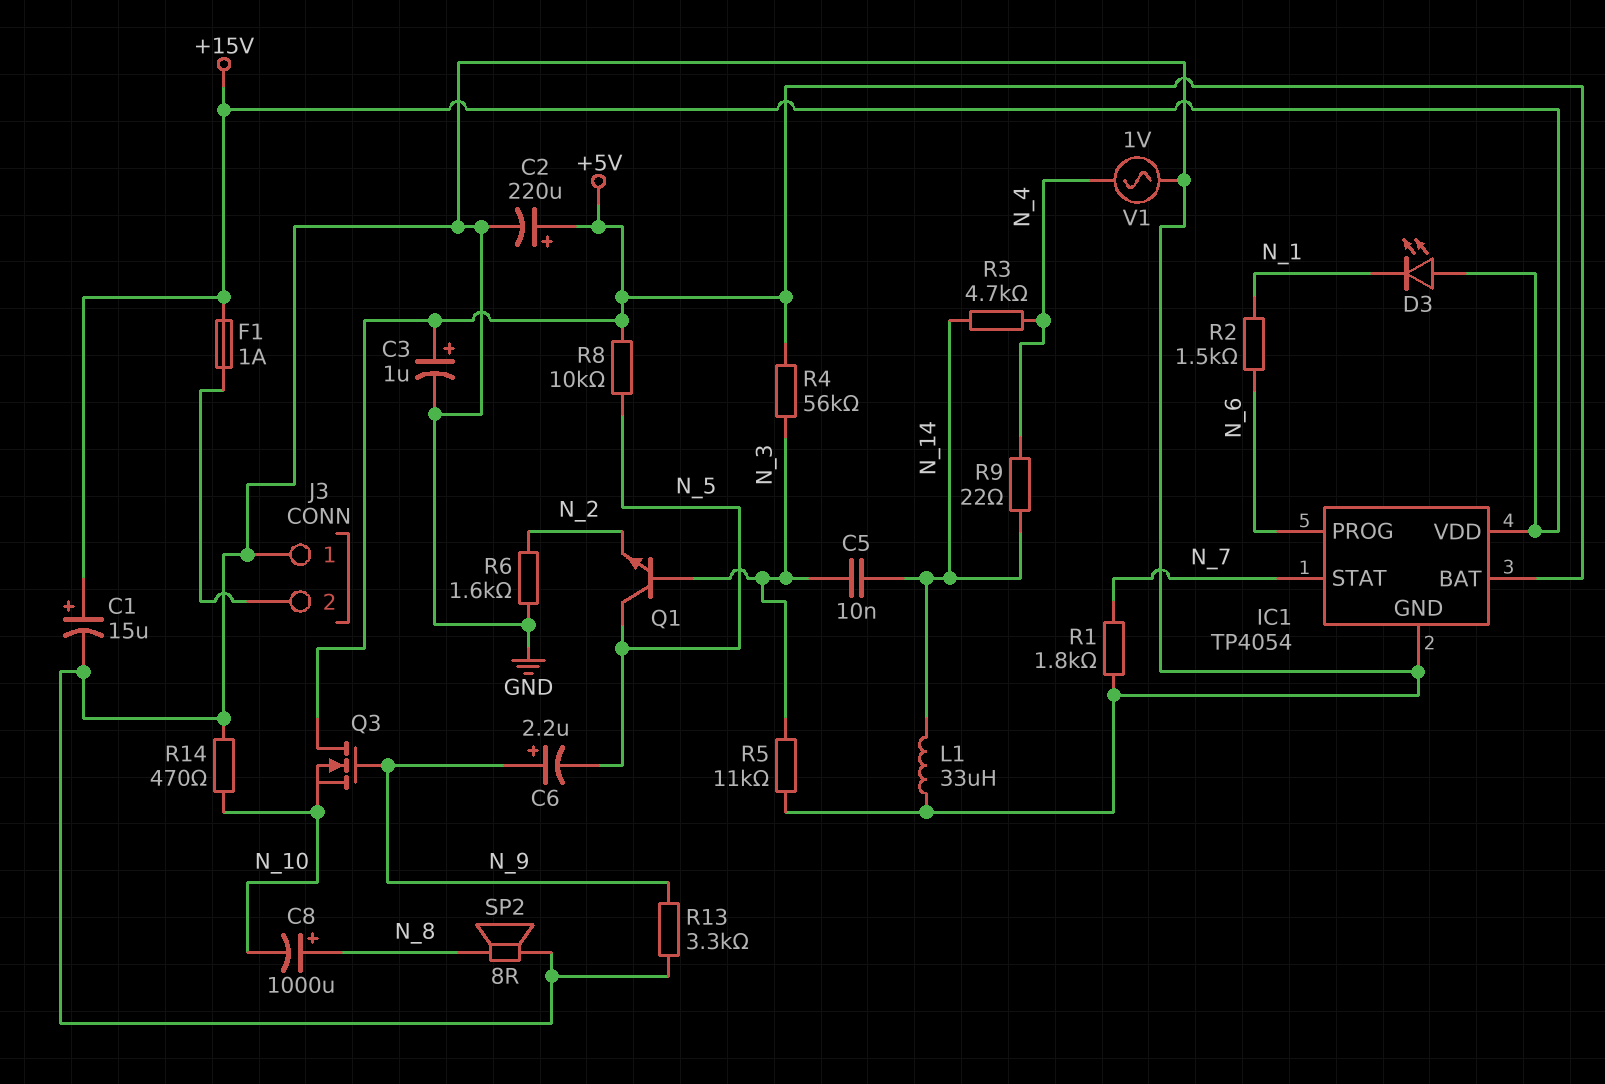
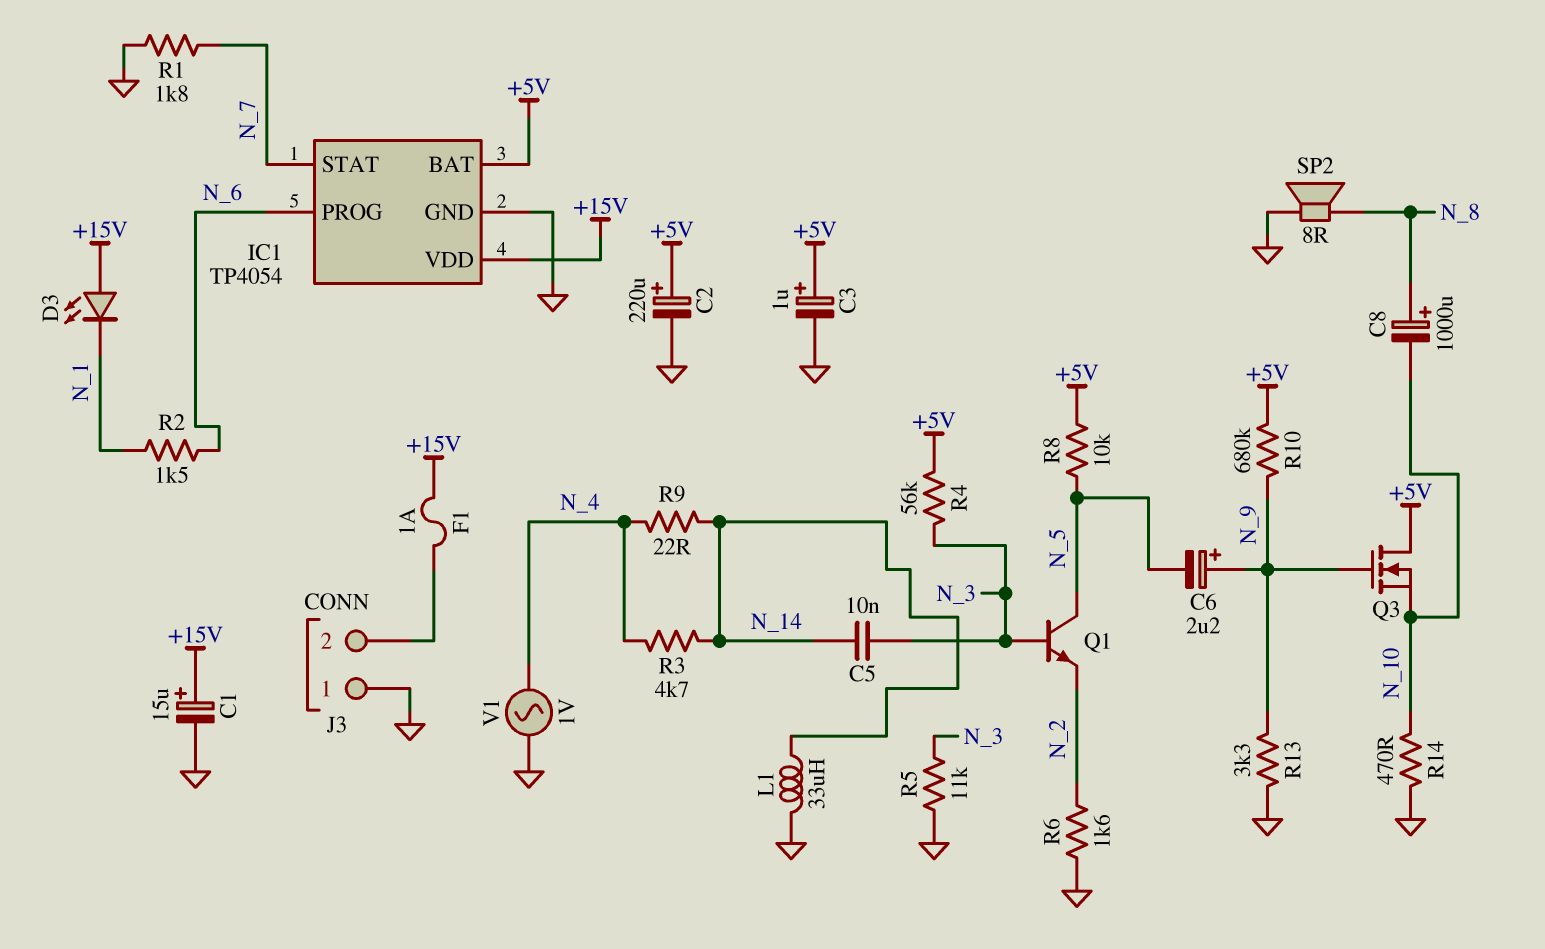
R10: none -> 680k (+5V, N_9)

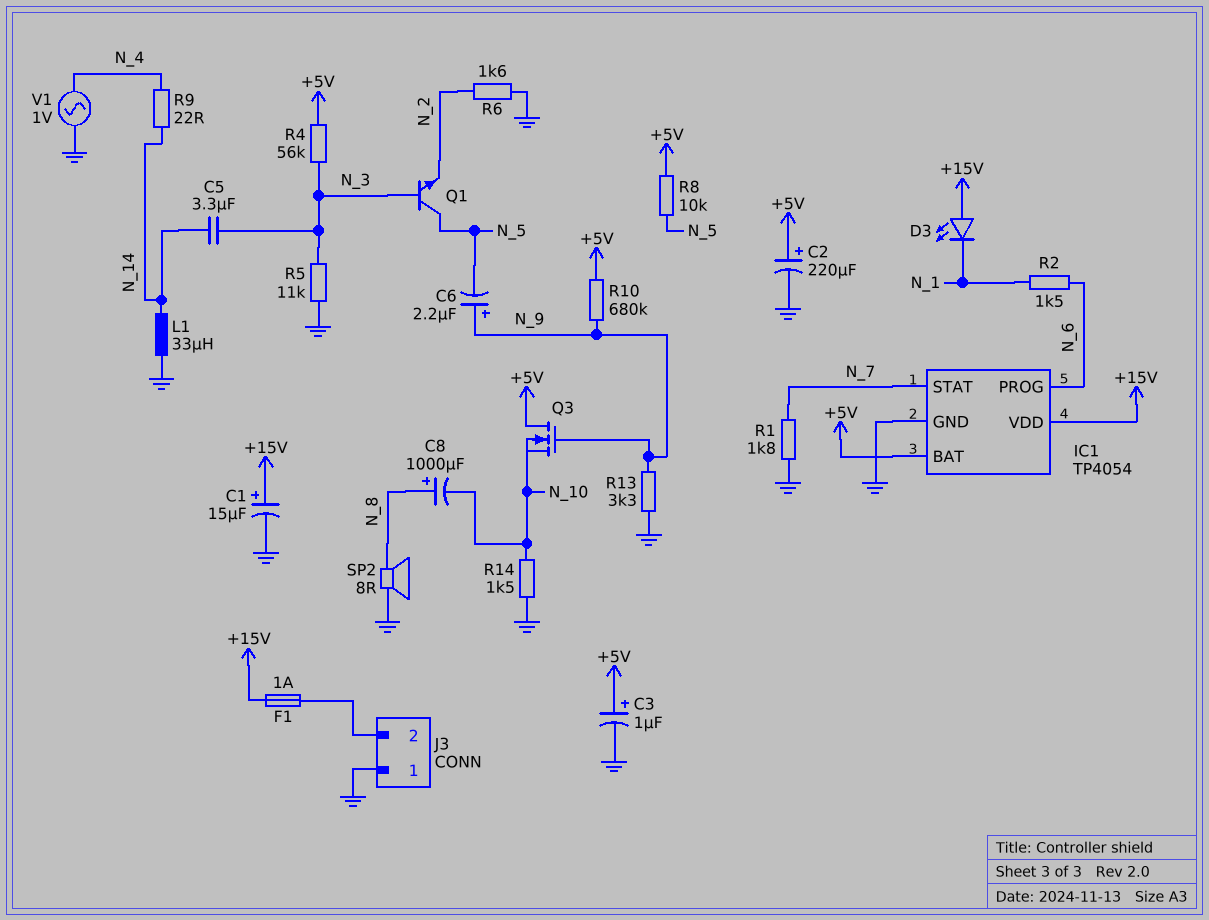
C5: 10nF (N_3, N_14) -> 3.3uF (N_3, N_14)
R3: 4.7k (N_4, N_14) -> none
R14: 470 (GND, N_10) -> 1.5k (GND, N_10)

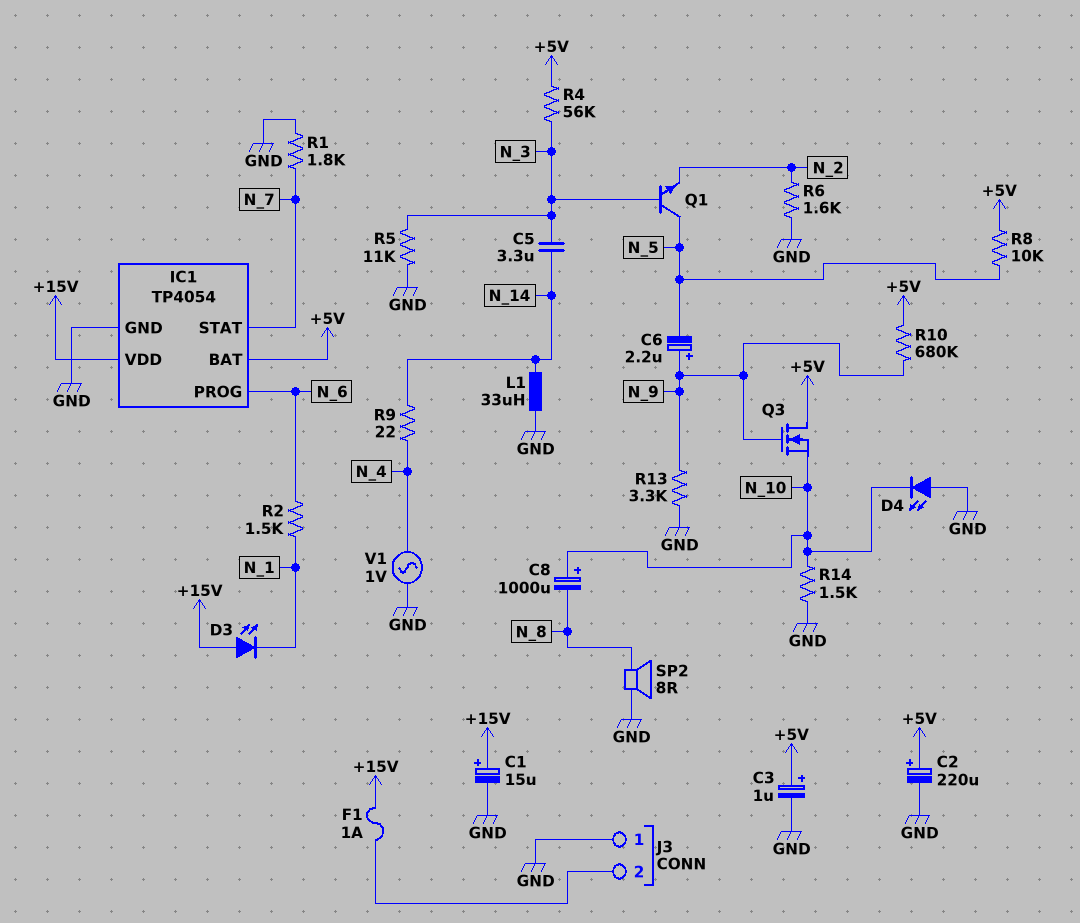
C8: 1000uF (plus N_8, minus N_10) -> 1000uF (plus N_10, minus N_8)
D4: none -> LED (A GND, K N_10)

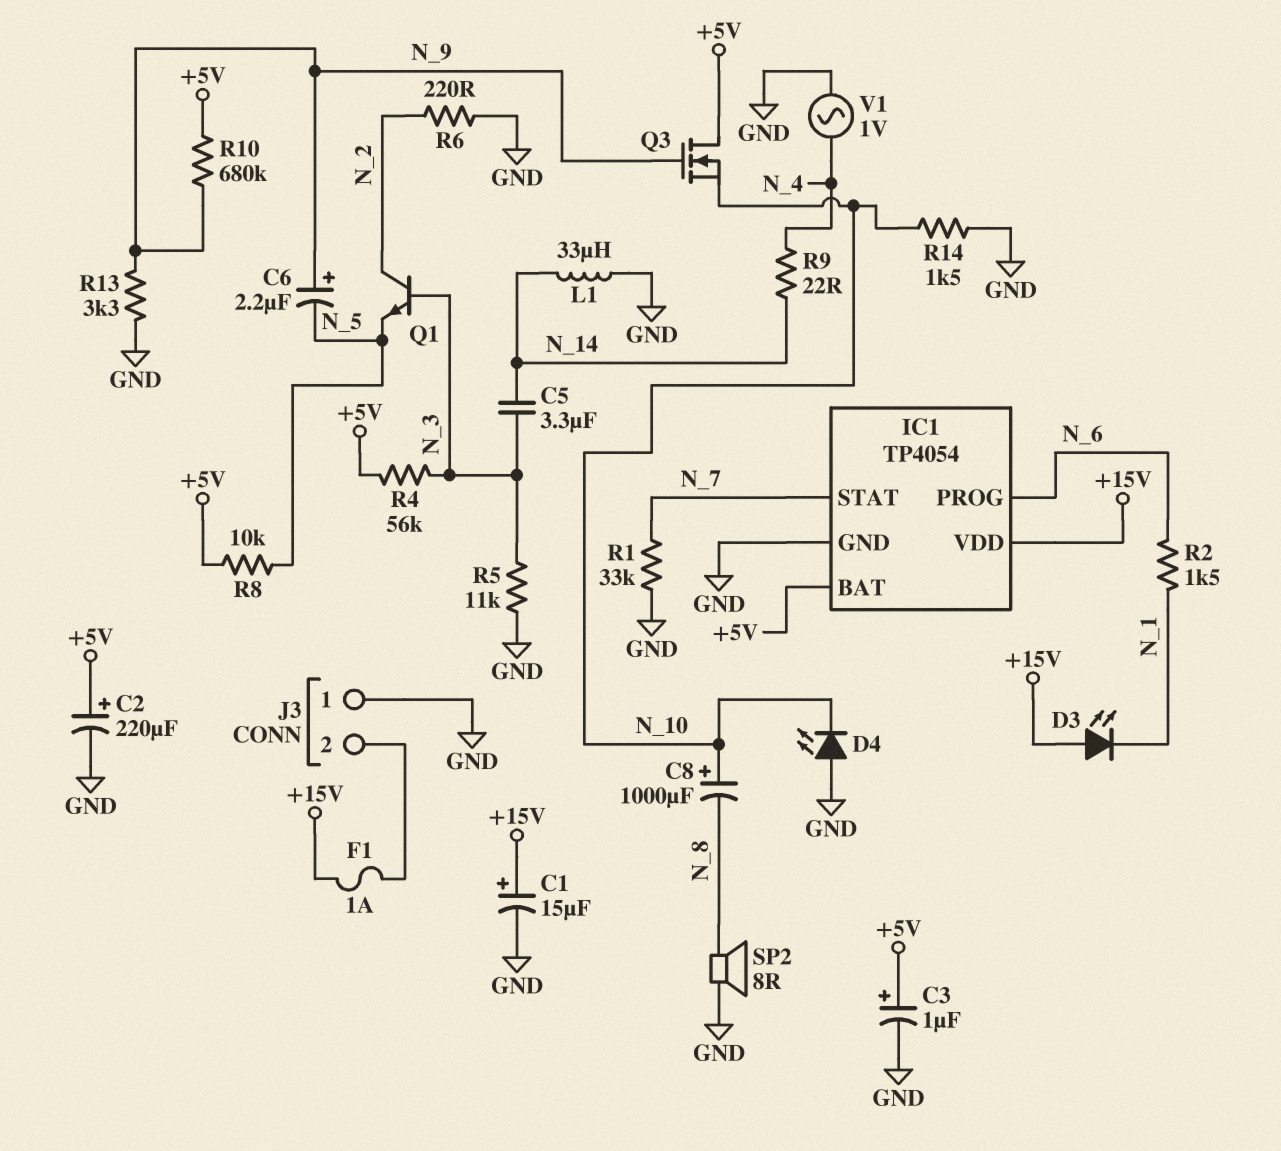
Q1: NPN (B N_3, C N_5, E N_2) -> NPN (B N_3, C N_2, E N_5)
R1: 1.8k (GND, N_7) -> 33k (GND, N_7)
R6: 1.6k (GND, N_2) -> 220 (GND, N_2)

